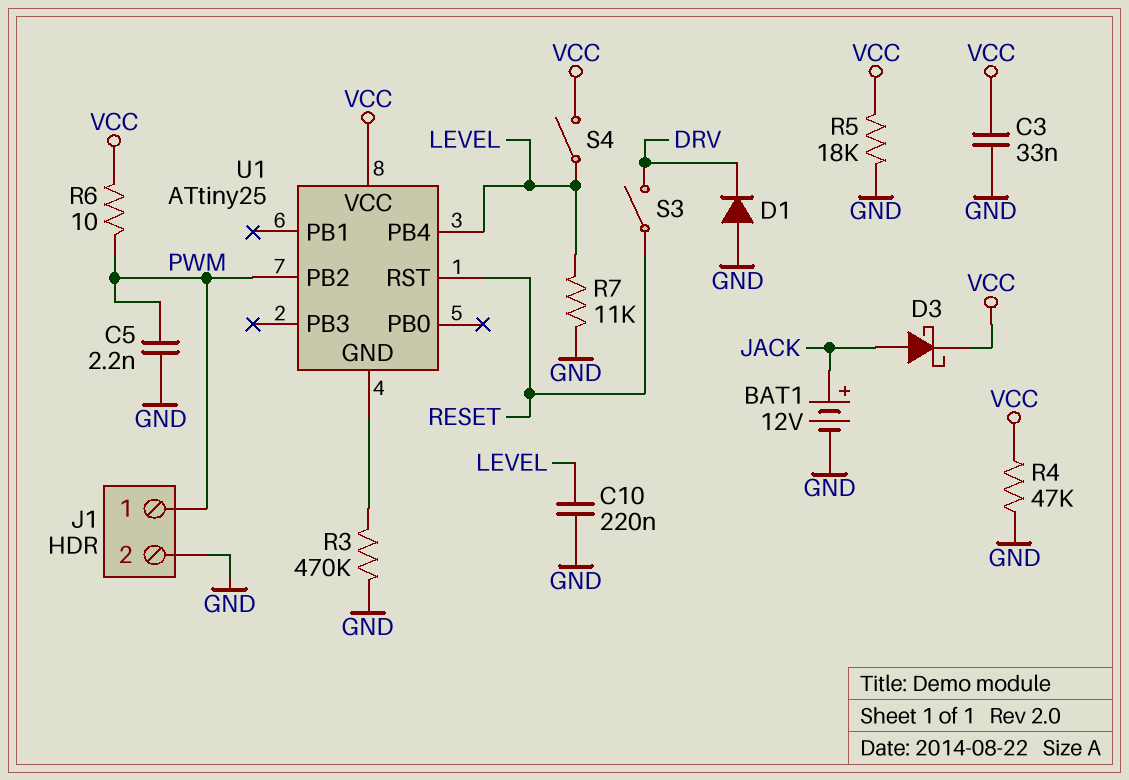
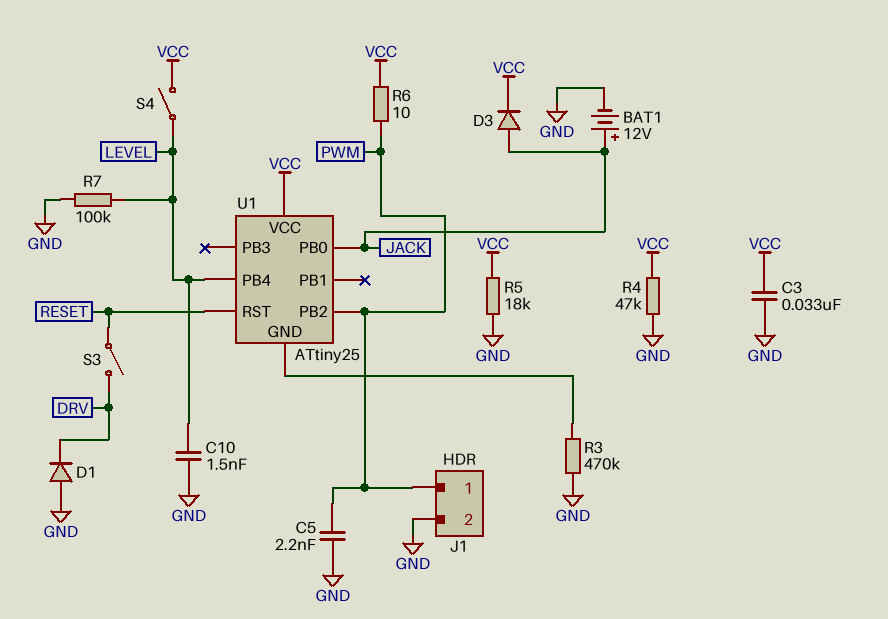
C10: 220nF (GND, LEVEL) -> 1.5nF (GND, LEVEL)
D3: schottky (A JACK, K VCC) -> diode (A JACK, K VCC)
R7: 11k (GND, LEVEL) -> 100k (GND, LEVEL)
U1 pin PB0: none -> JACK

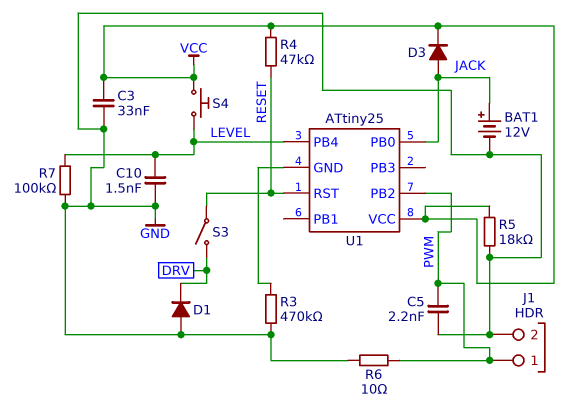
R4: 47k (GND, VCC) -> 47k (RESET, VCC)
R6: 10 (PWM, VCC) -> 10 (GND, PWM)
S4: switch (LEVEL, VCC) -> button (LEVEL, VCC)

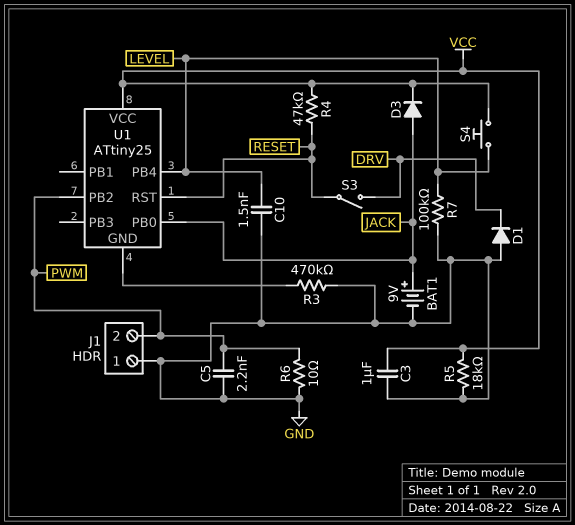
BAT1: 12V (plus JACK, minus GND) -> 9V (plus JACK, minus GND)
C3: 33nF (GND, VCC) -> 1uF (GND, VCC)
J1 pin 1: PWM -> GND
J1 pin 2: GND -> PWM

